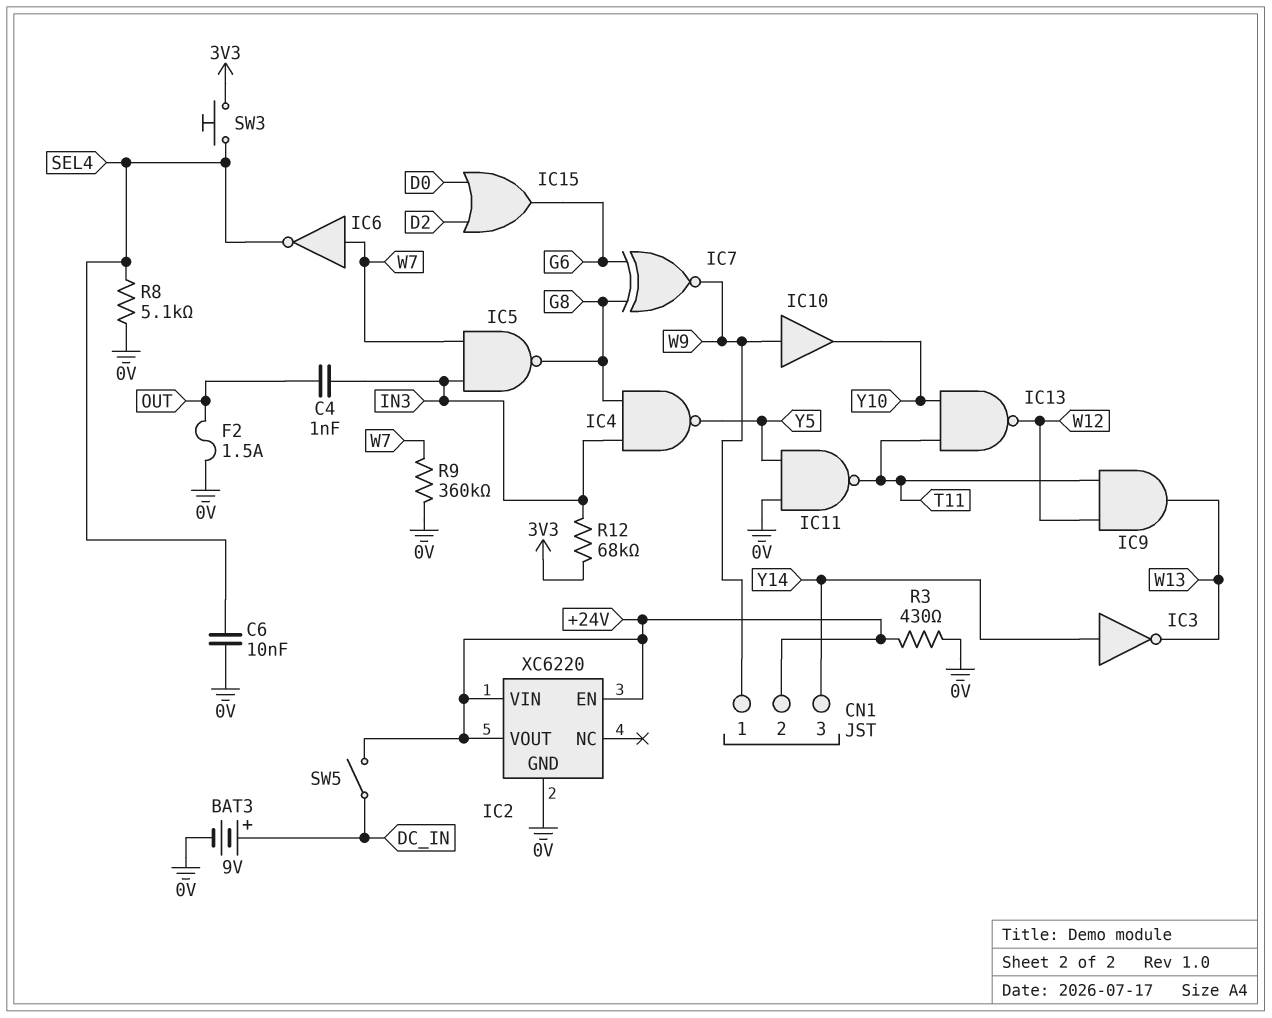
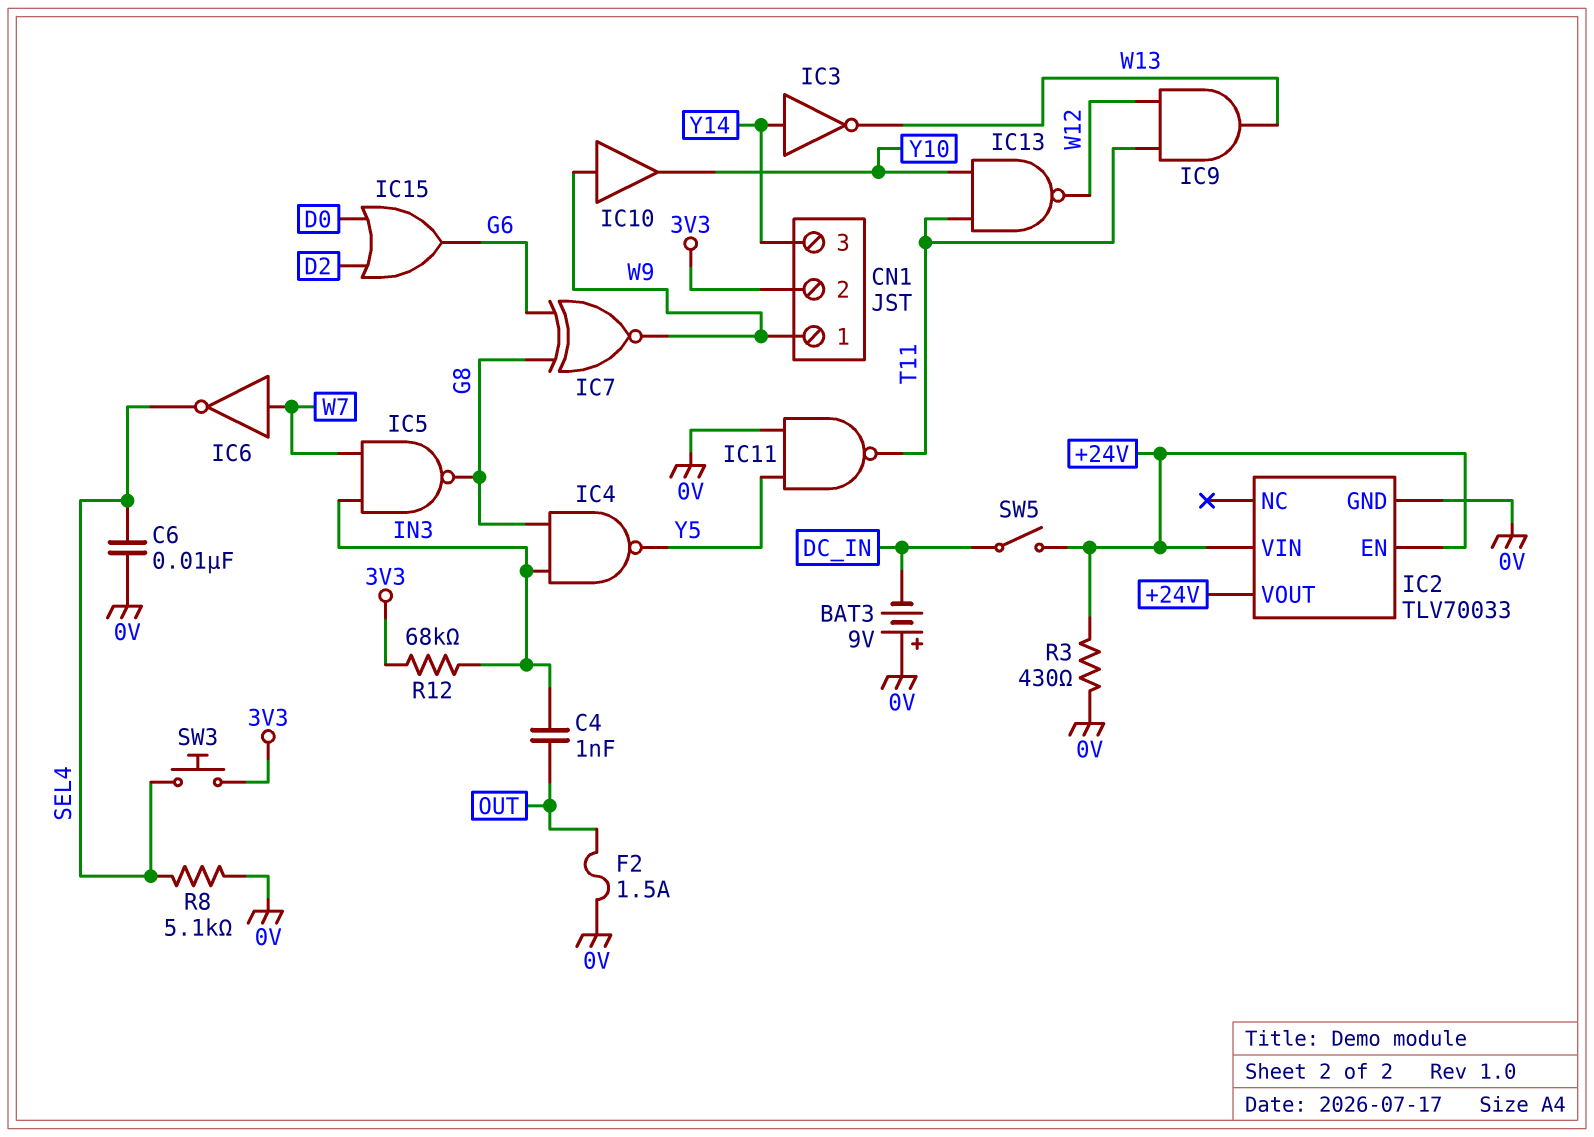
BAT3: 9V (plus DC_IN, minus 0V) -> 9V (plus 0V, minus DC_IN)
CN1 pin 2: +24V -> 3V3
IC2: XC6220 -> TLV70033
R9: 360k (0V, W7) -> none

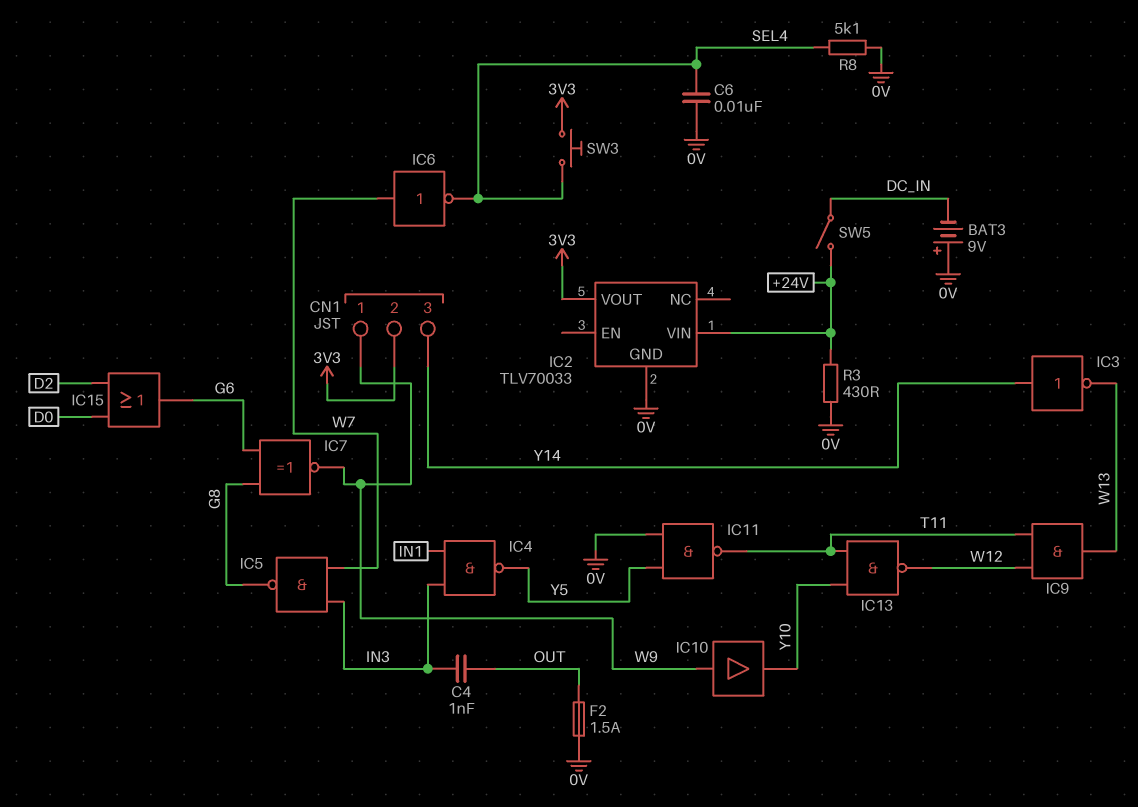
IC2 pin EN: +24V -> none
IC2 pin VOUT: +24V -> 3V3
IC4: NAND (in G8, in IN3, out Y5) -> NAND (in IN1, in IN3, out Y5)
R12: 68k (3V3, IN3) -> none

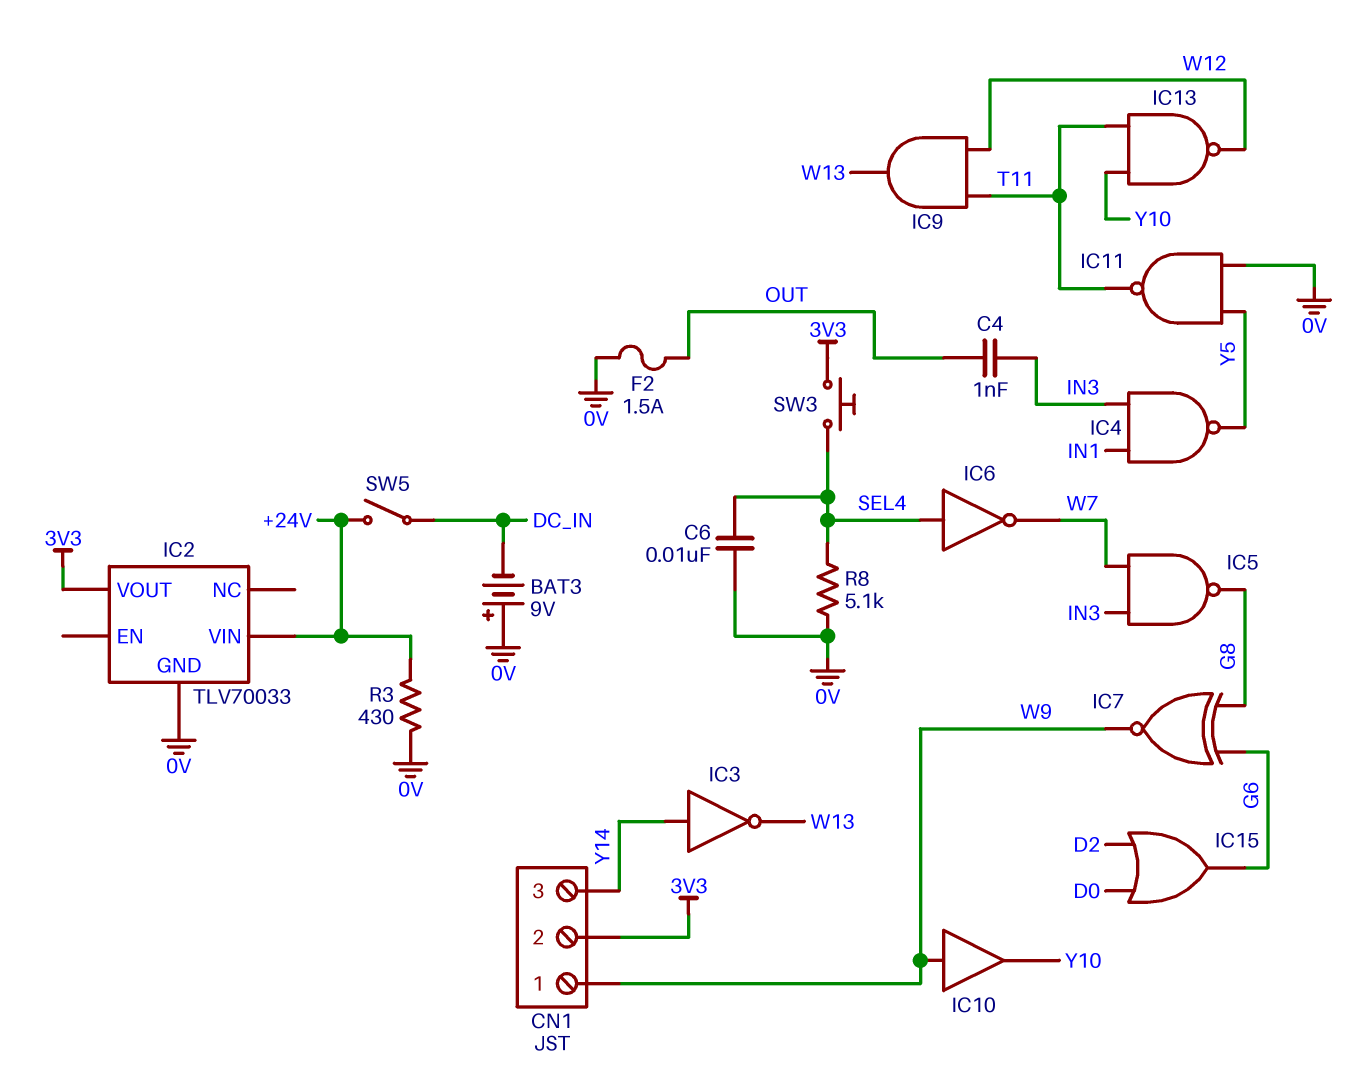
IC6: NOT (in W7, out SEL4) -> NOT (in SEL4, out W7)

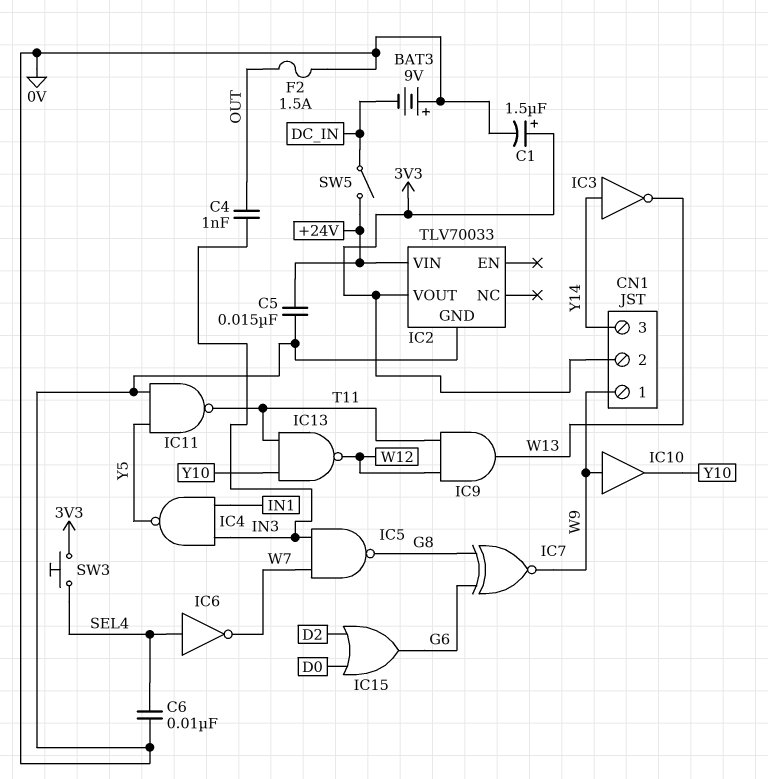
C1: none -> 1.5uF (plus 3V3, minus 0V)
C5: none -> 15nF (+24V, 0V)
R3: 430 (+24V, 0V) -> none
R8: 5.1k (0V, SEL4) -> none

